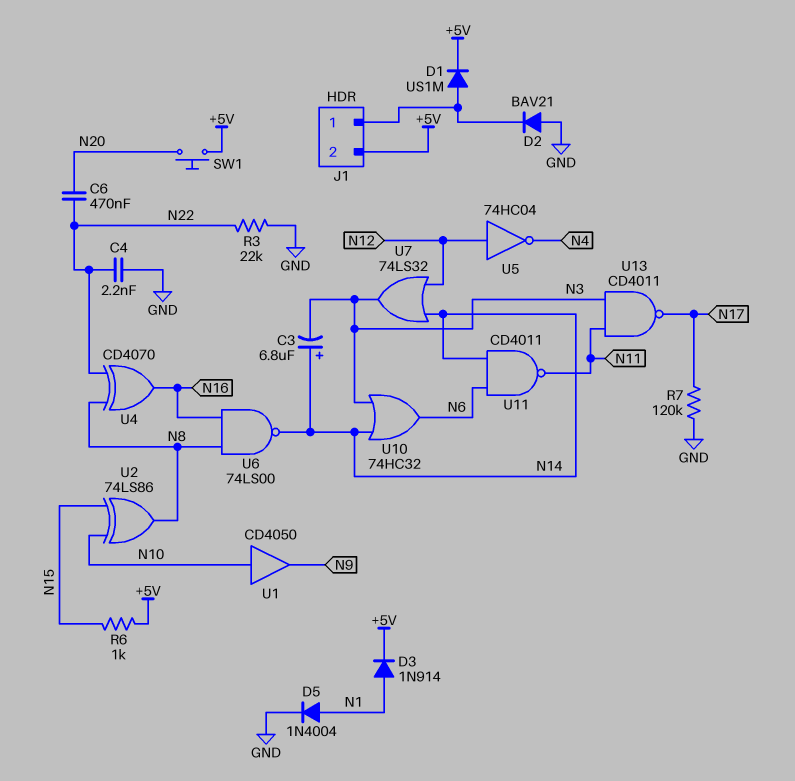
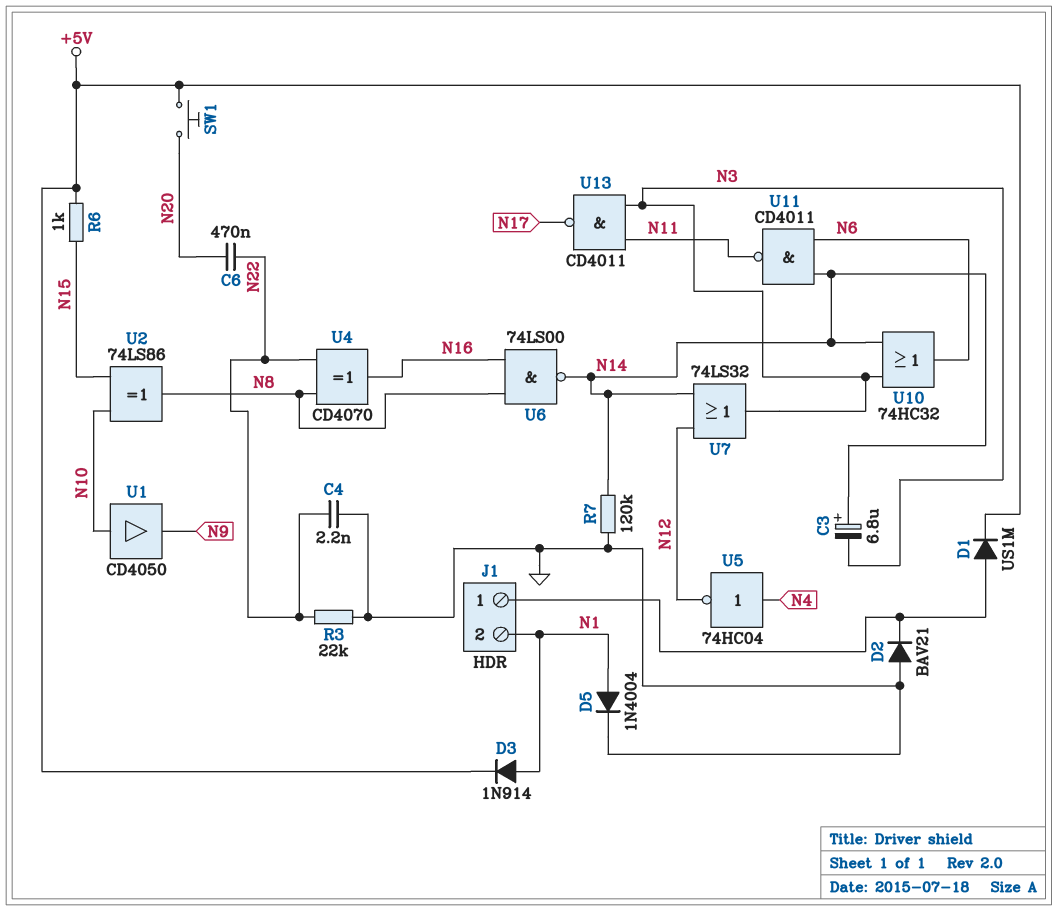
J1 pin 2: +5V -> N1
R7: 120k (GND, N17) -> 120k (GND, N14)
U5: NOT 74HC04 (in N12, out N4) -> NOT 74HC04 (in N4, out N12)

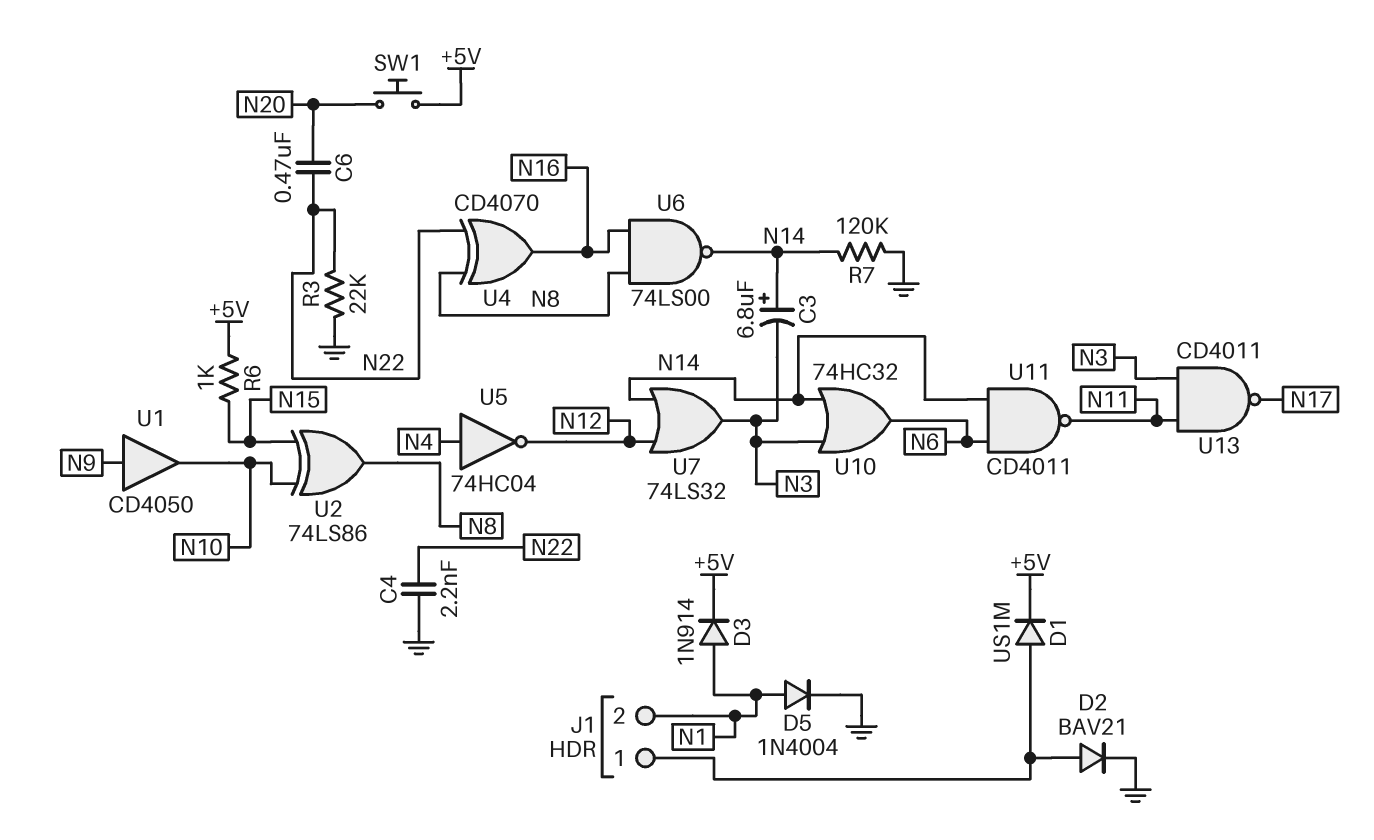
D2: diode BAV21 (A GND, K J1/1) -> diode BAV21 (A J1/1, K GND)
U1: buffer CD4050 (in N10, out N9) -> buffer CD4050 (in N9, out N10)

